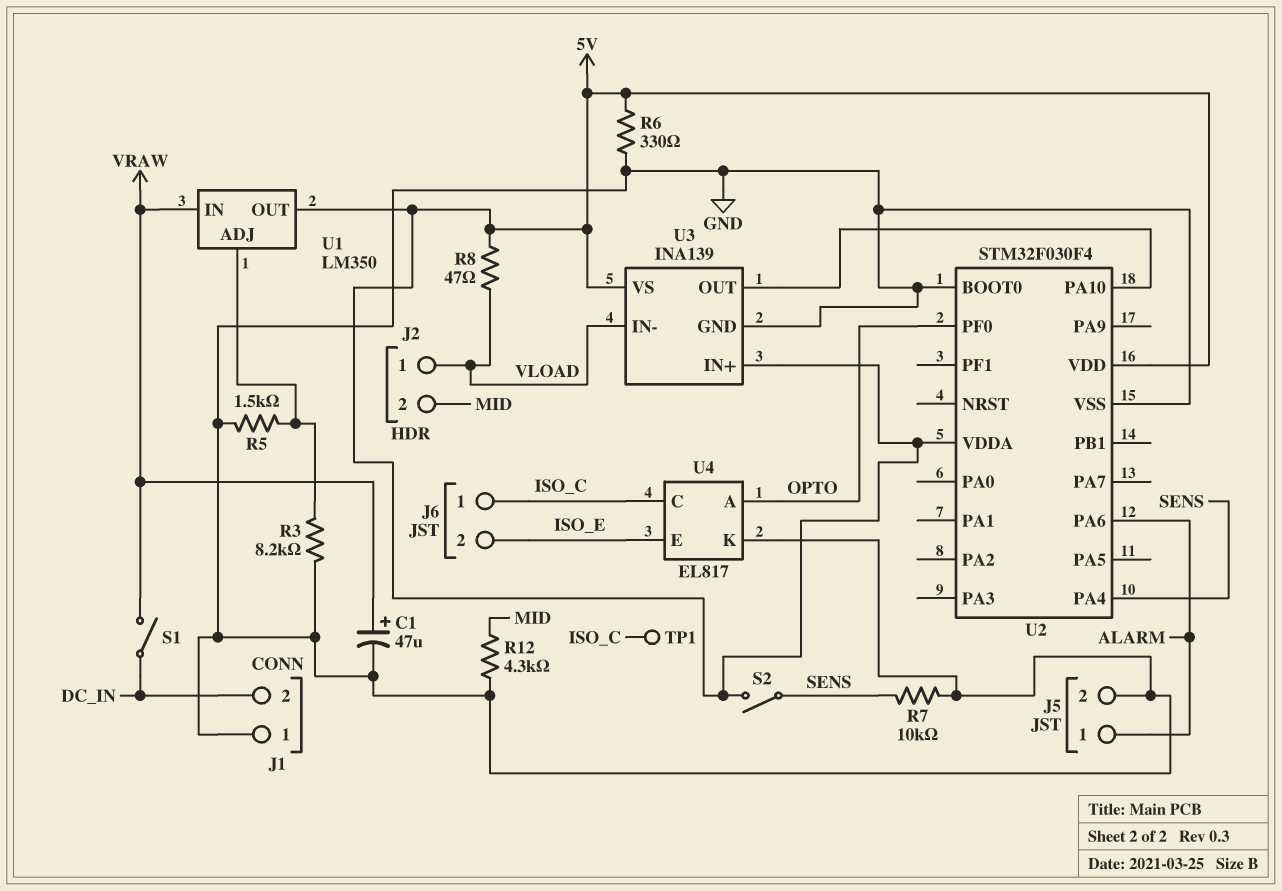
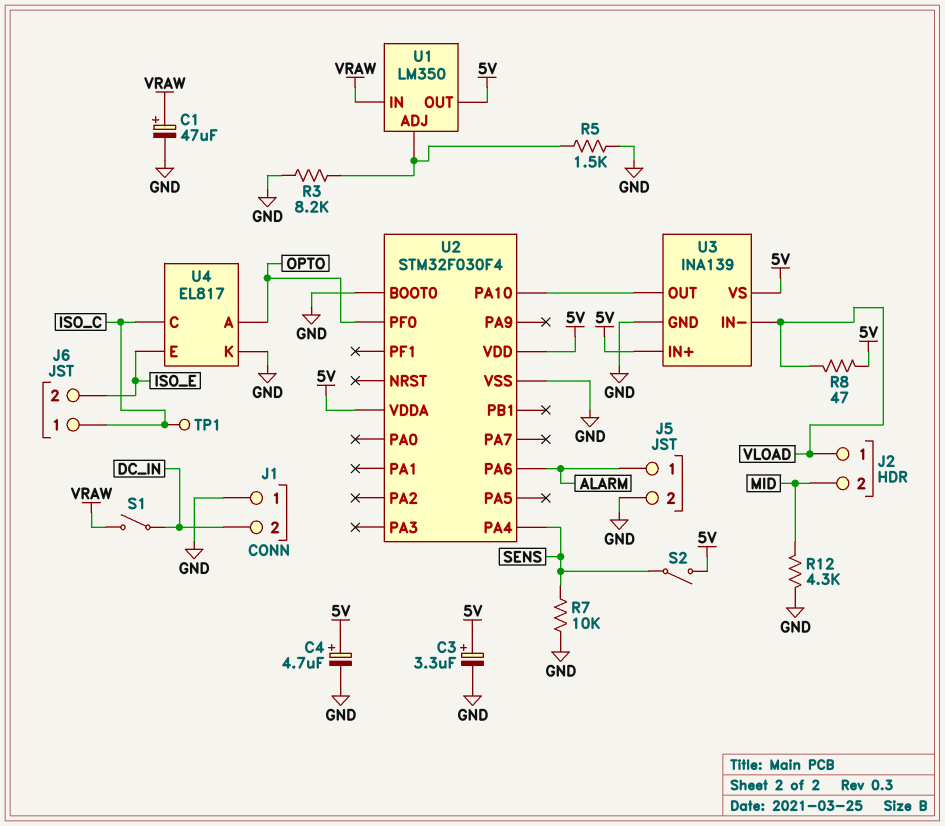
C3: none -> 3.3uF (plus 5V, minus GND)
C4: none -> 4.7uF (plus 5V, minus GND)
R6: 330 (5V, GND) -> none

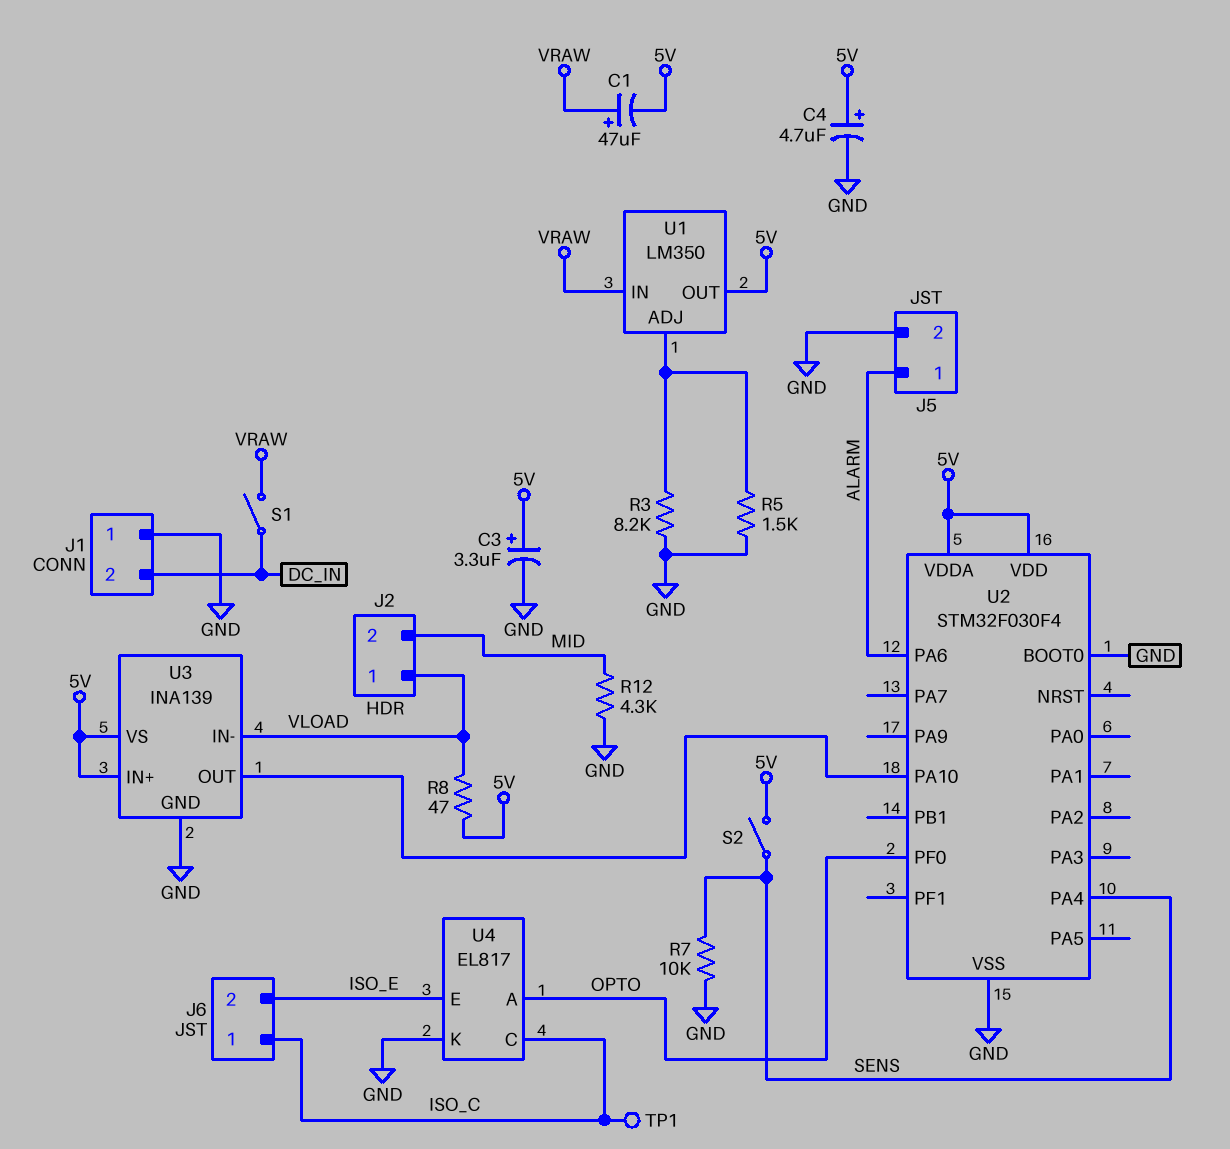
C1: 47uF (plus VRAW, minus GND) -> 47uF (plus VRAW, minus 5V)

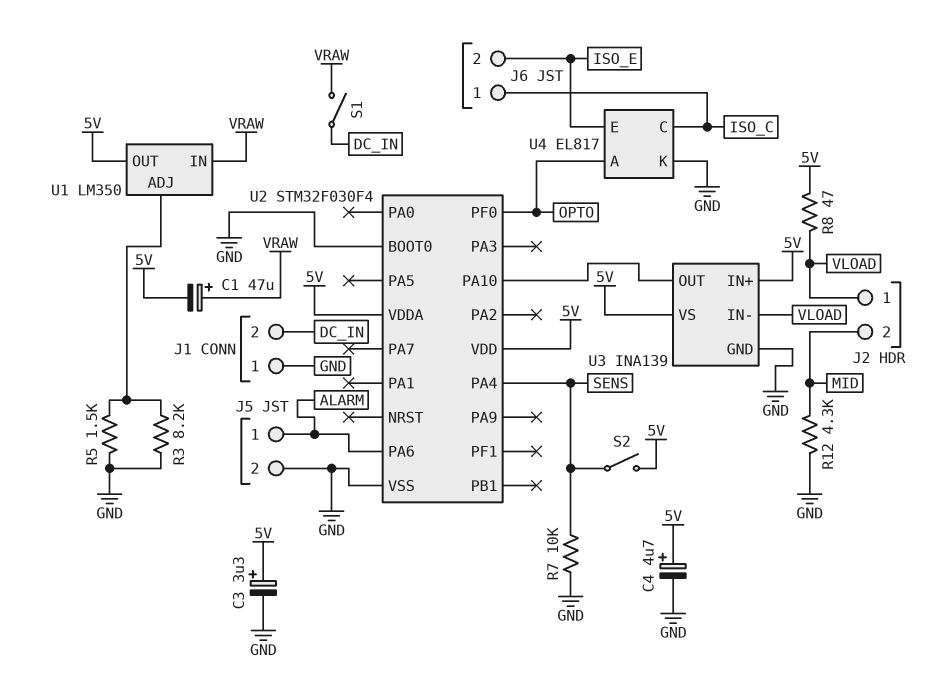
TP1: test point (ISO_C) -> none

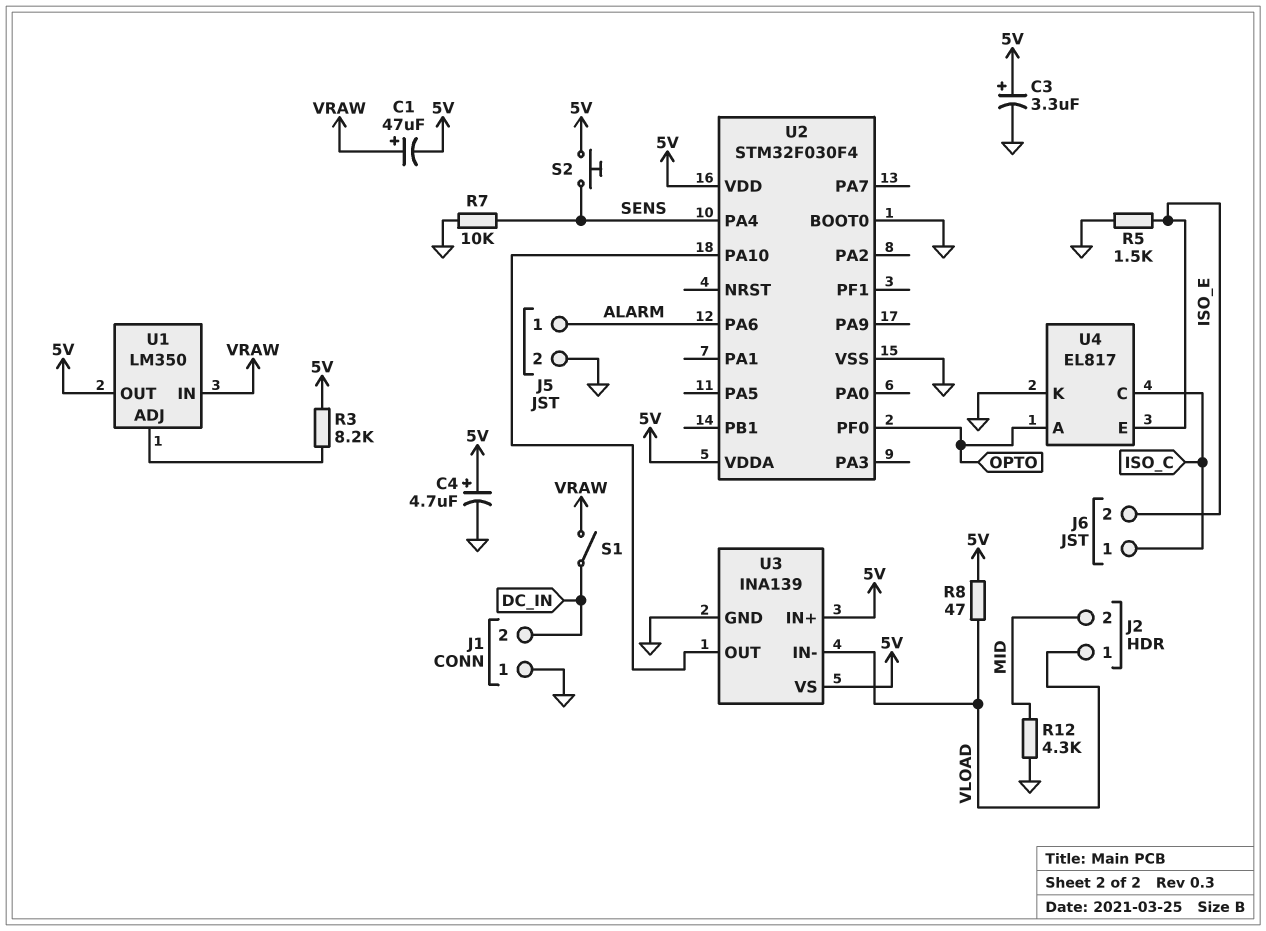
R3: 8.2k (GND, U1/ADJ) -> 8.2k (5V, U1/ADJ)
R5: 1.5k (GND, U1/ADJ) -> 1.5k (GND, ISO_E)
S2: switch (5V, SENS) -> button (5V, SENS)

